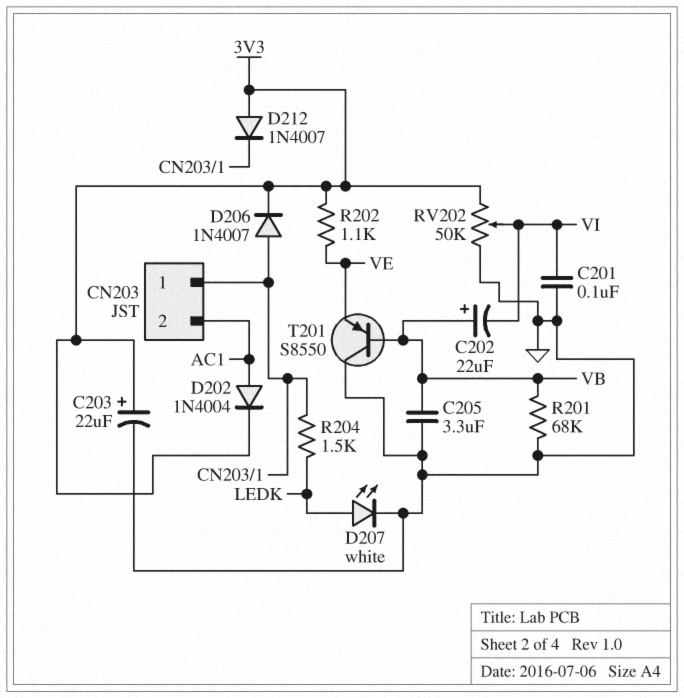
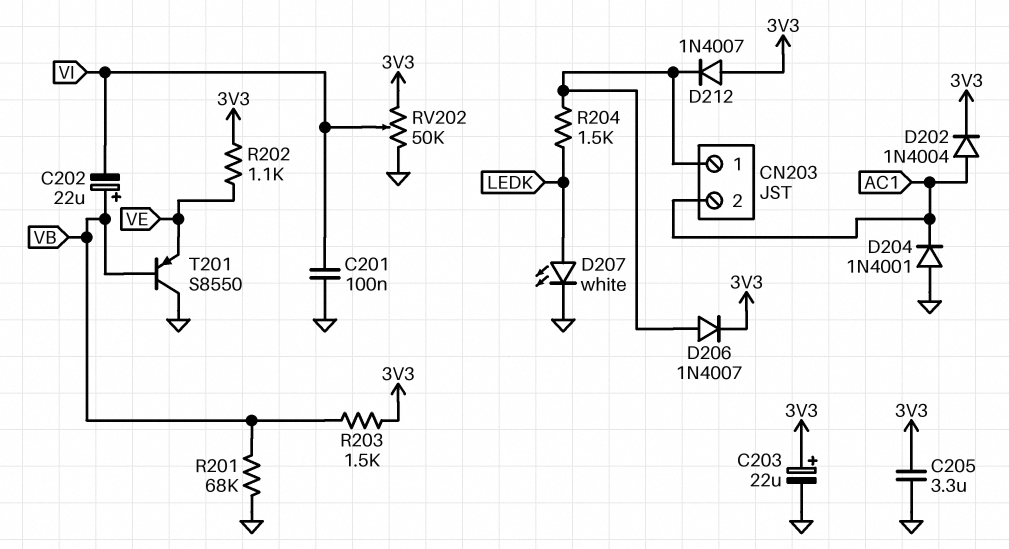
C205: 3.3uF (GND, VB) -> 3.3uF (3V3, GND)
D204: none -> diode 1N4001 (A GND, K AC1)
R203: none -> 1.5k (3V3, VB)

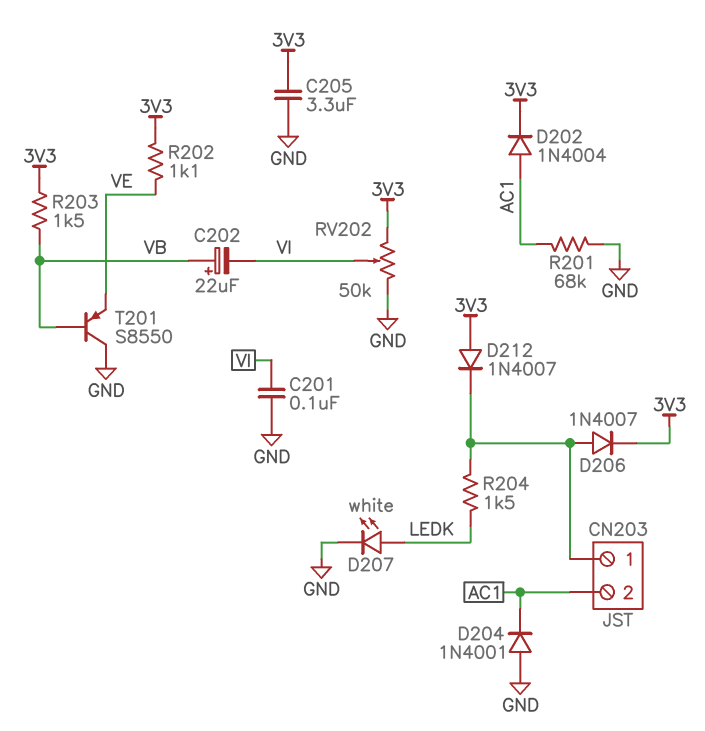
C203: 22uF (plus 3V3, minus GND) -> none
R201: 68k (GND, VB) -> 68k (AC1, GND)

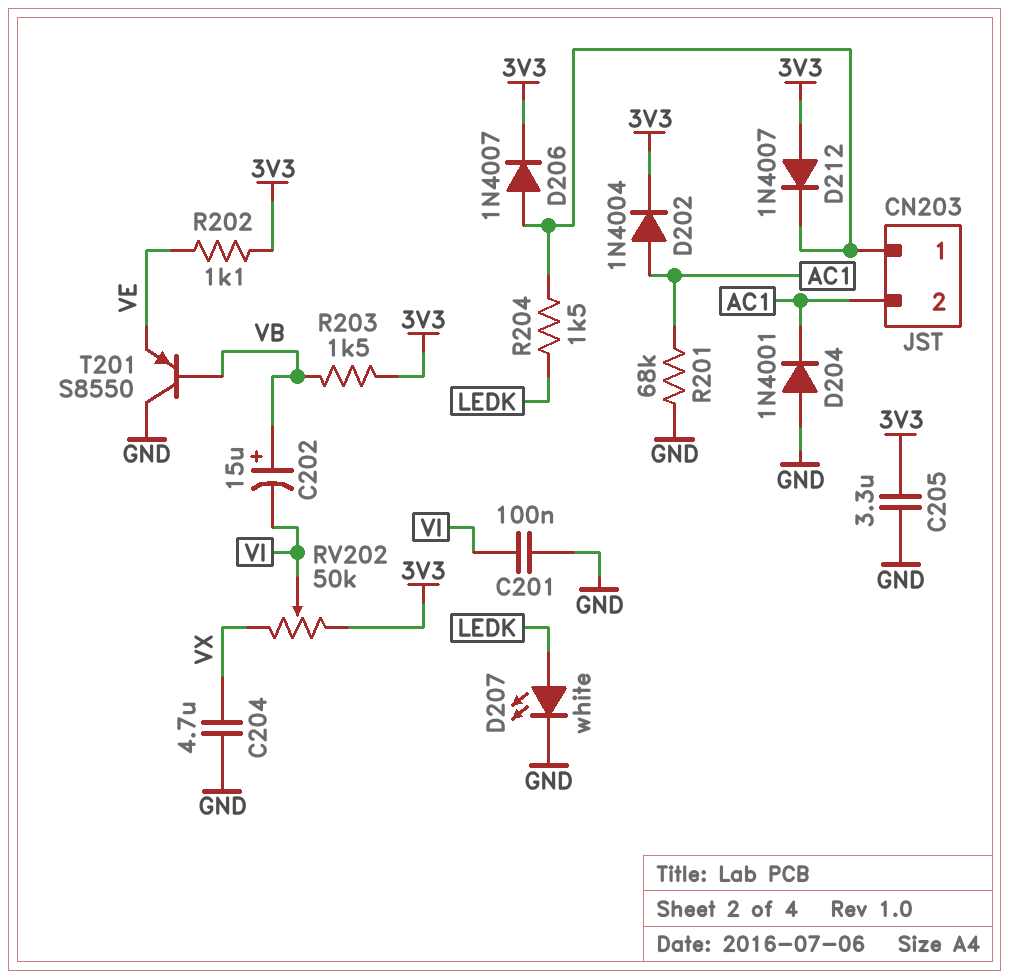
C202: 22uF (plus VB, minus VI) -> 15uF (plus VB, minus VI)
C204: none -> 4.7uF (GND, VX)
RV202: 50k (3V3, GND, wiper VI) -> 50k (3V3, VX, wiper VI)

